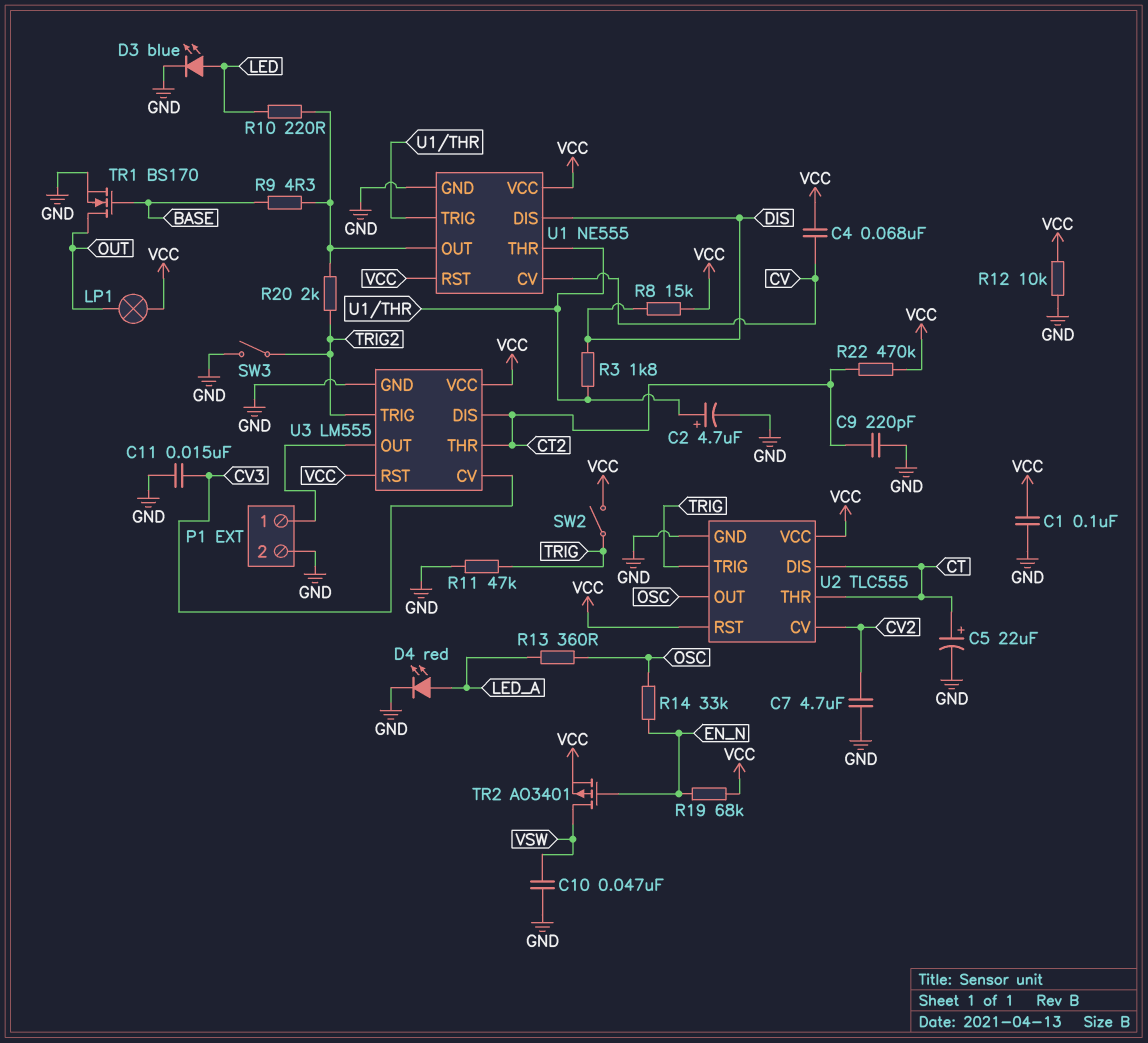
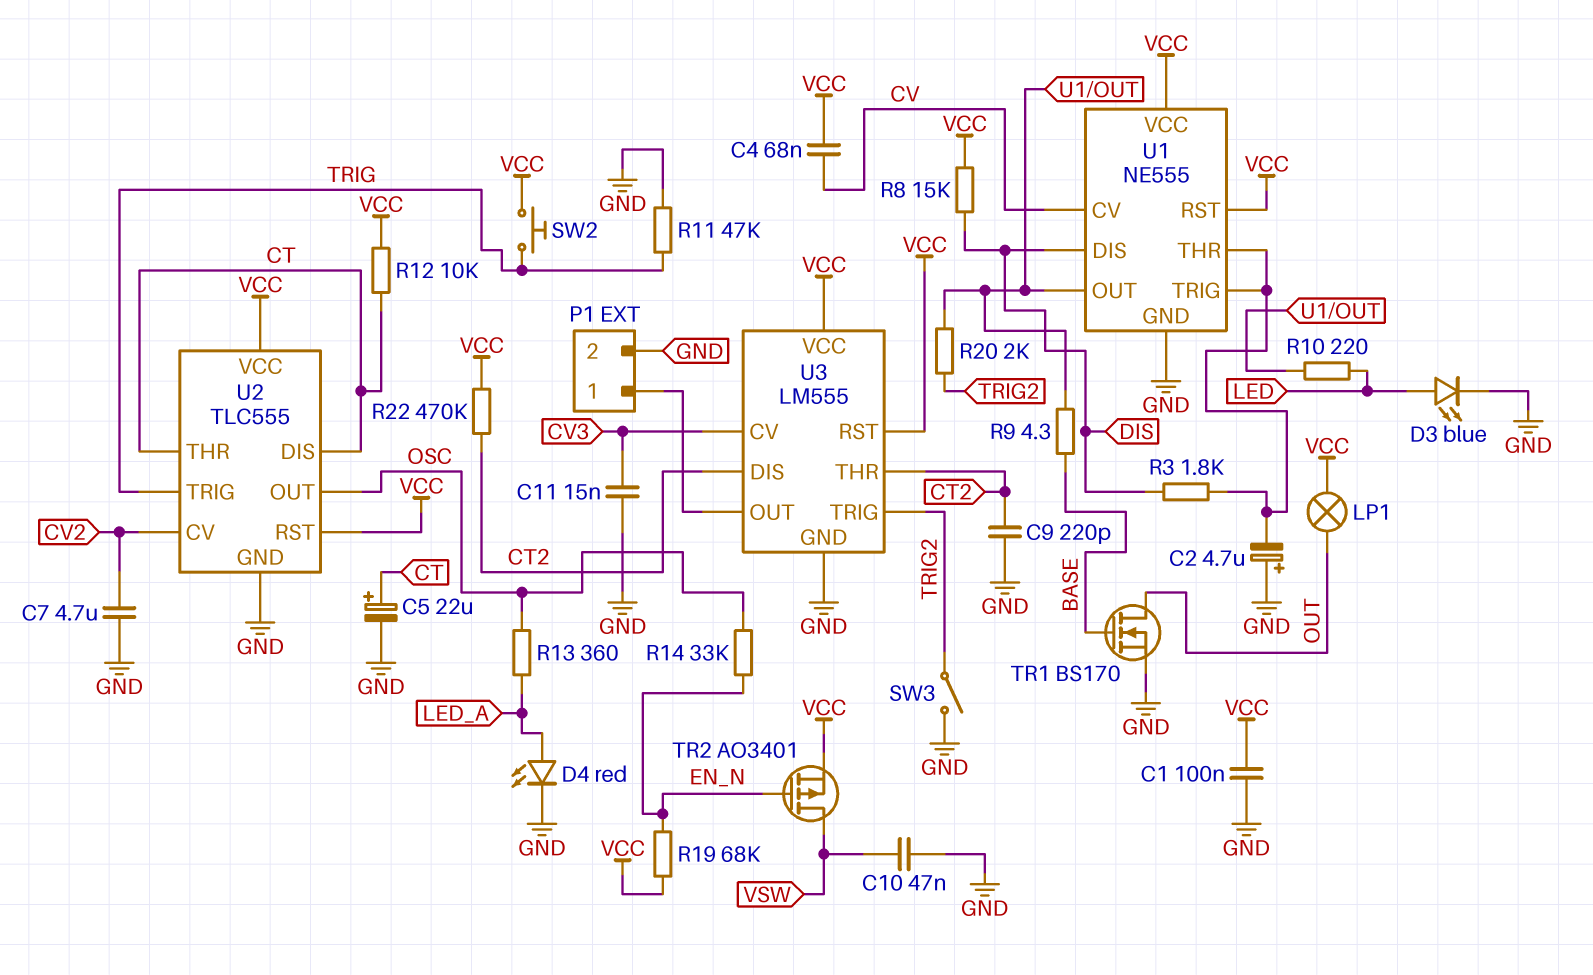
C2: 4.7uF (plus U1/THR, minus GND) -> 4.7uF (plus GND, minus U1/THR)
R12: 10k (GND, VCC) -> 10k (CT, VCC)
SW2: switch (TRIG, VCC) -> button (TRIG, VCC)

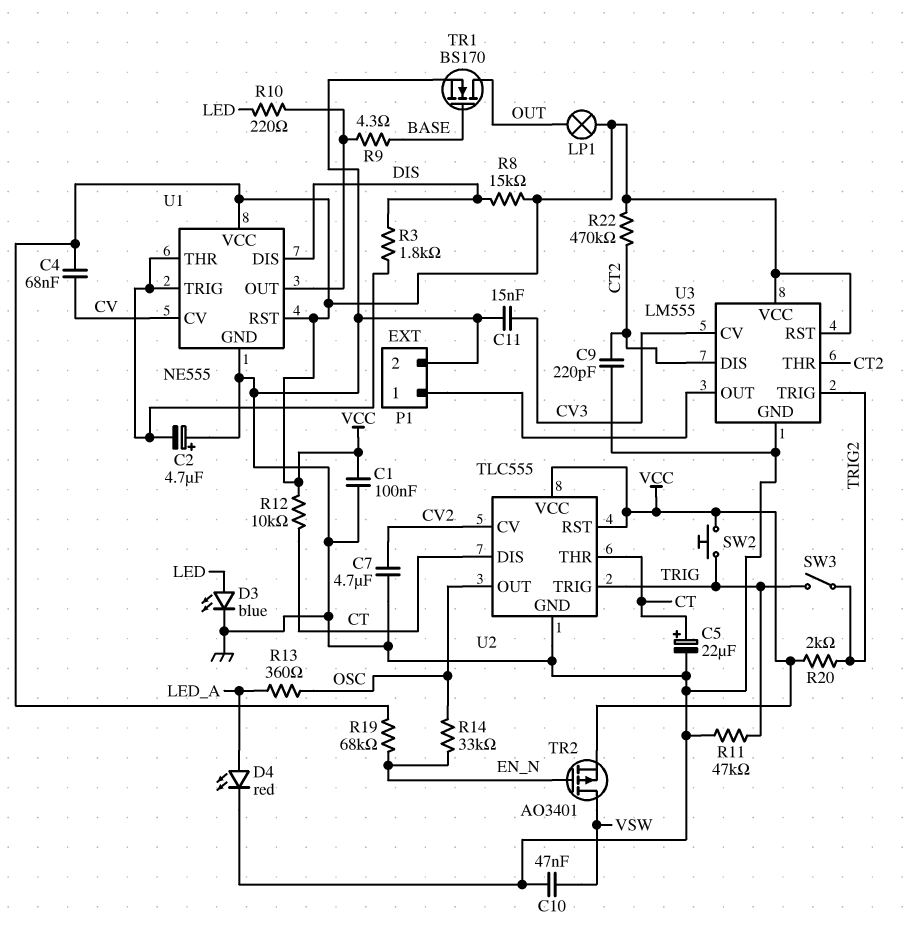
R20: 2k (TRIG2, U1/OUT) -> 2k (TRIG2, VCC)
SW3: switch (GND, TRIG2) -> switch (TRIG, TRIG2)

